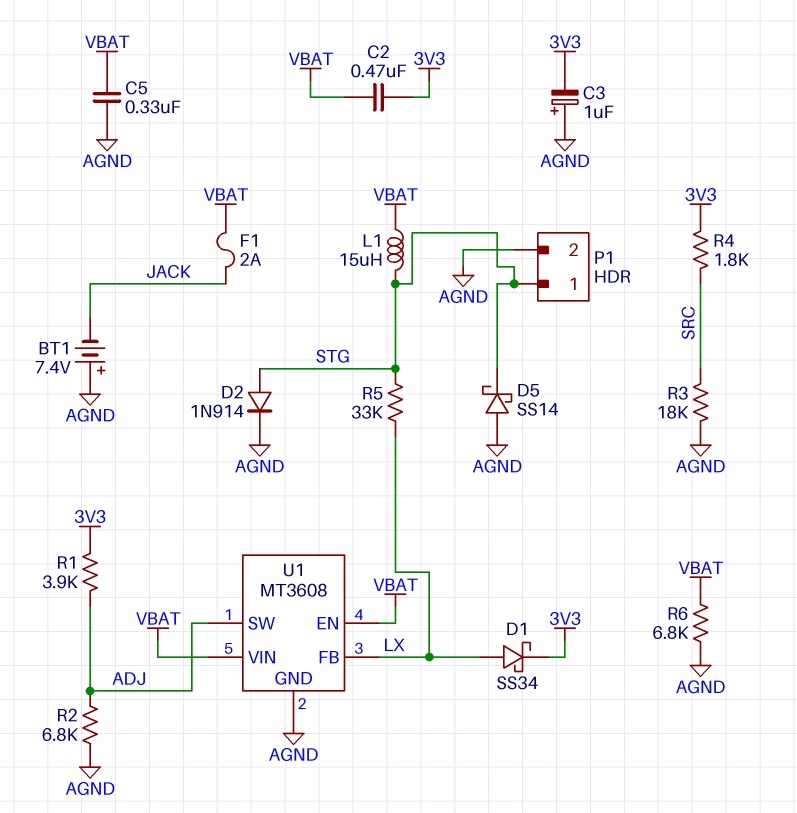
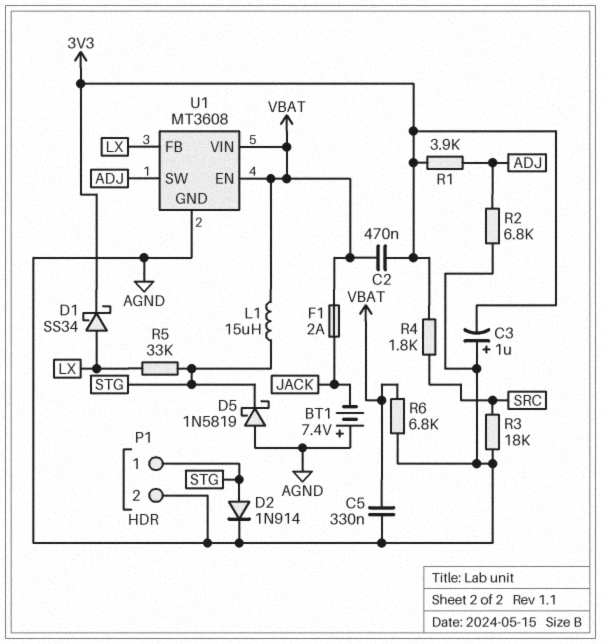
D5: schottky SS14 (A AGND, K STG) -> schottky 1N5819 (A AGND, K STG)

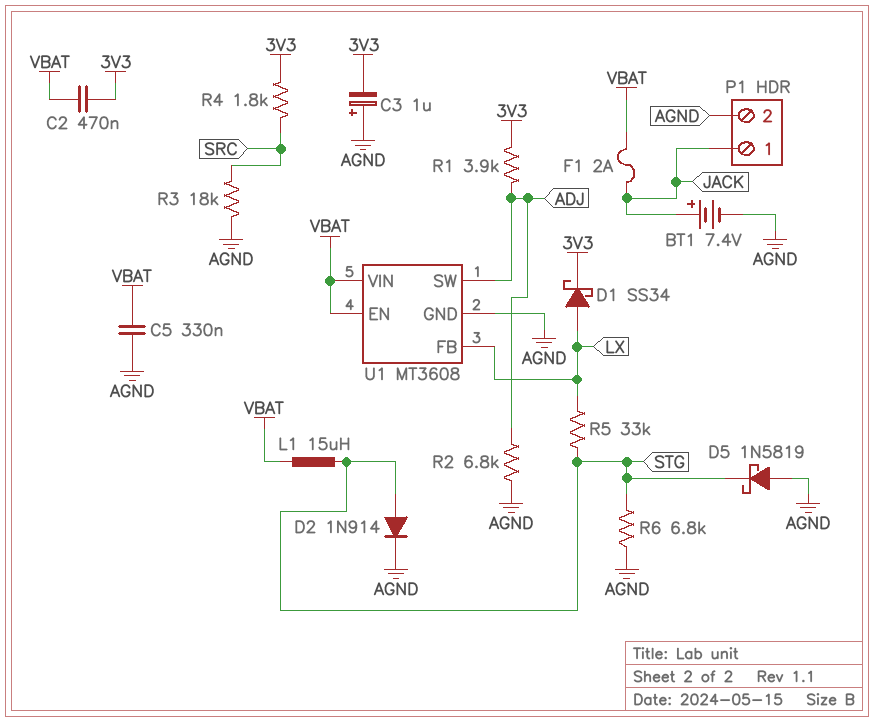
BT1: 7.4V (plus AGND, minus JACK) -> 7.4V (plus JACK, minus AGND)
P1 pin 1: STG -> JACK
R6: 6.8k (AGND, VBAT) -> 6.8k (AGND, STG)

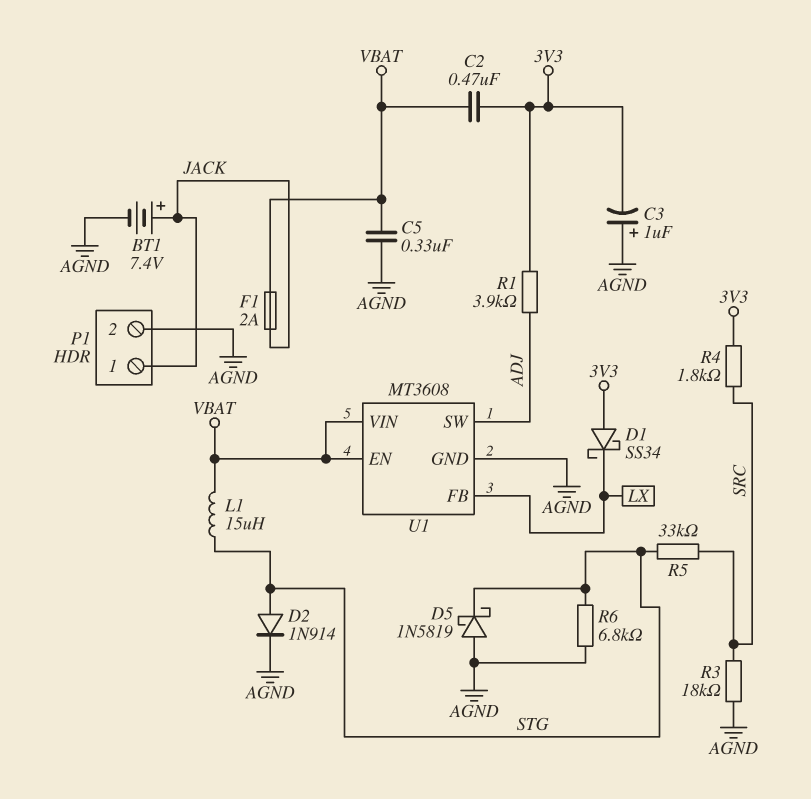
D1: schottky SS34 (A LX, K 3V3) -> schottky SS34 (A 3V3, K LX)
R2: 6.8k (ADJ, AGND) -> none
R5: 33k (LX, STG) -> 33k (SRC, STG)

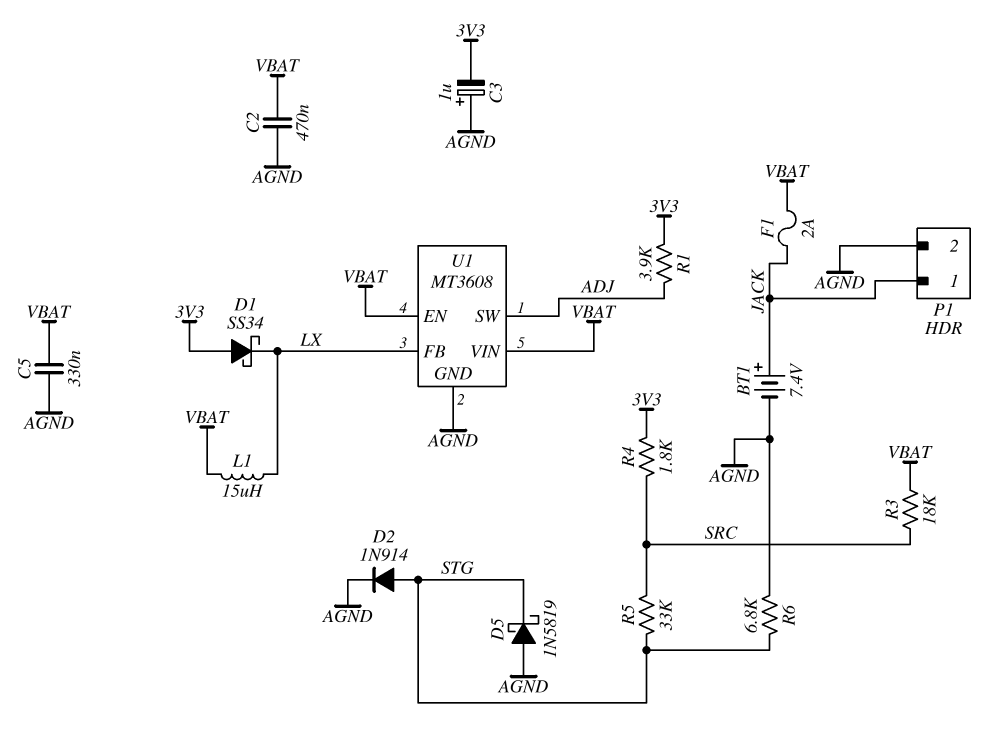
C2: 470nF (3V3, VBAT) -> 470nF (AGND, VBAT)
L1: 15uH (STG, VBAT) -> 15uH (LX, VBAT)
R3: 18k (AGND, SRC) -> 18k (SRC, VBAT)

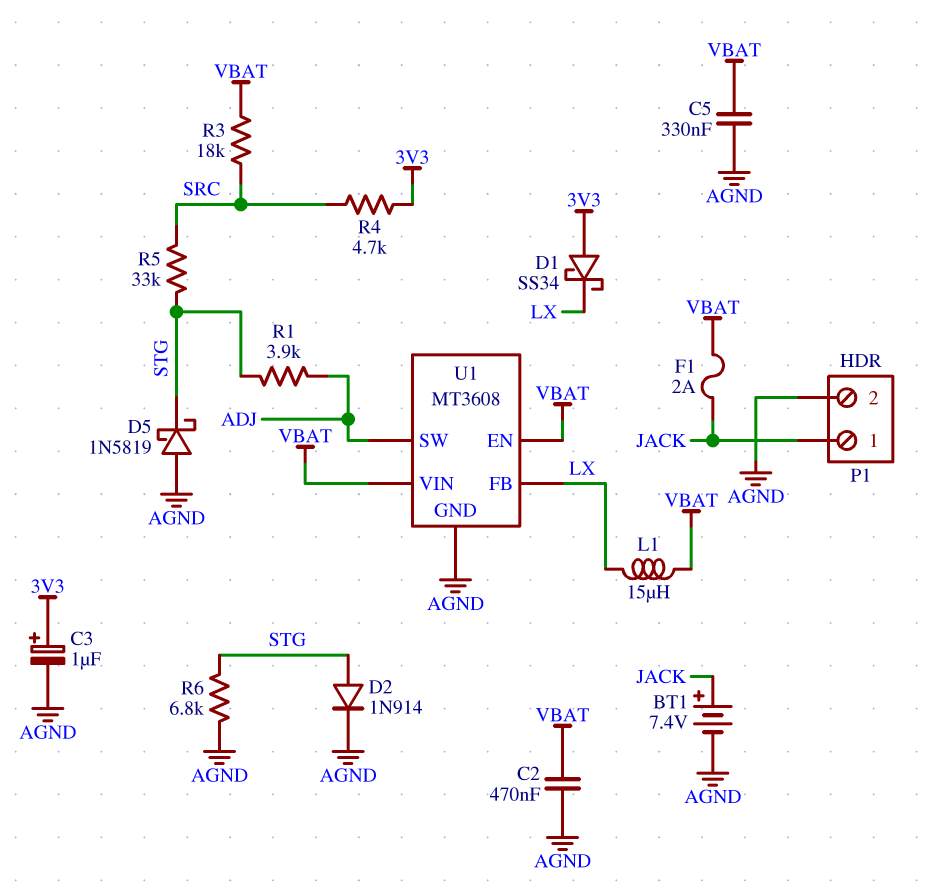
C3: 1uF (plus AGND, minus 3V3) -> 1uF (plus 3V3, minus AGND)
R1: 3.9k (3V3, ADJ) -> 3.9k (ADJ, STG)
R4: 1.8k (3V3, SRC) -> 4.7k (3V3, SRC)

